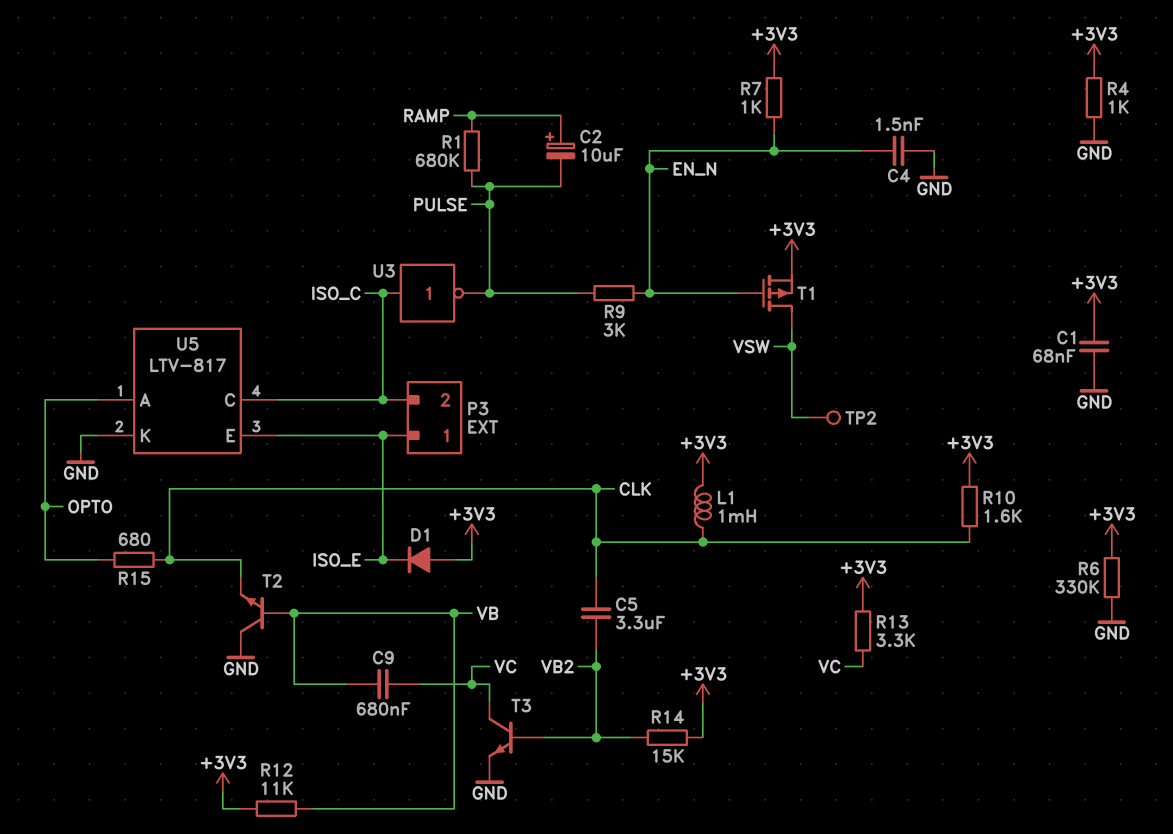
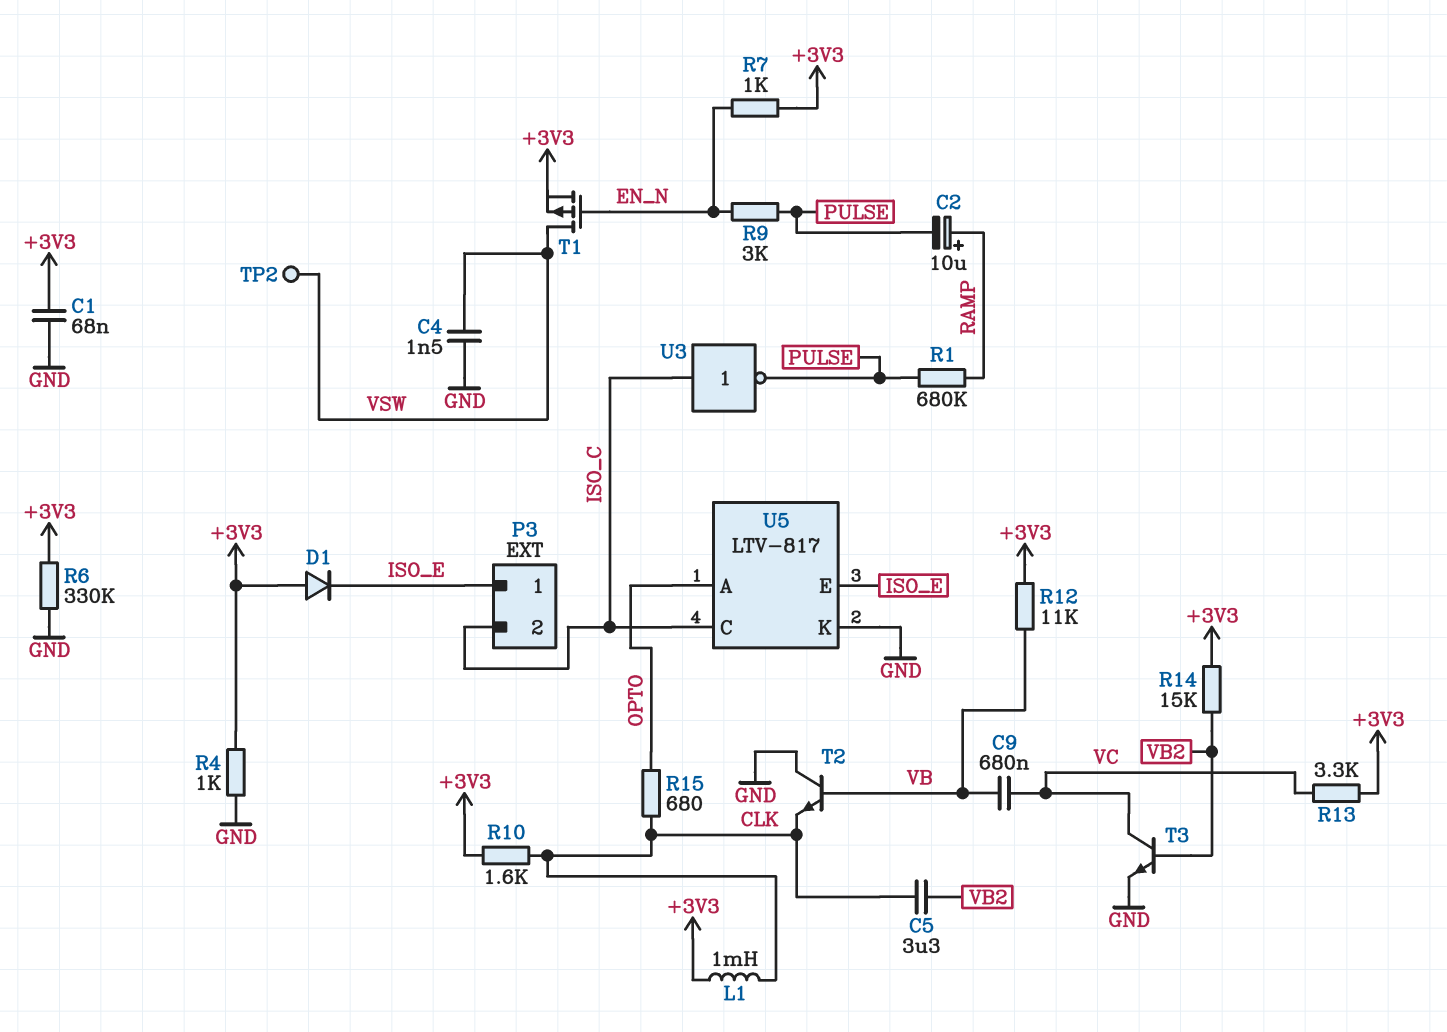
C4: 1.5nF (EN_N, GND) -> 1.5nF (GND, VSW)

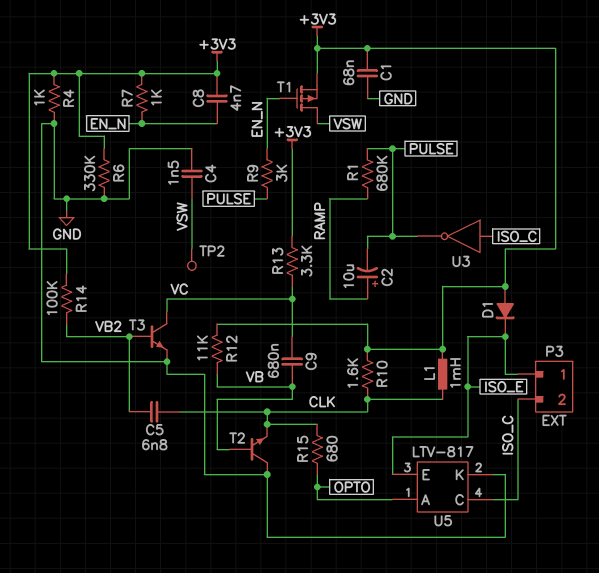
C5: 3.3uF (CLK, VB2) -> 6.8nF (CLK, VB2)
C8: none -> 4.7nF (+3V3, EN_N)
R14: 15k (+3V3, VB2) -> 100k (+3V3, VB2)

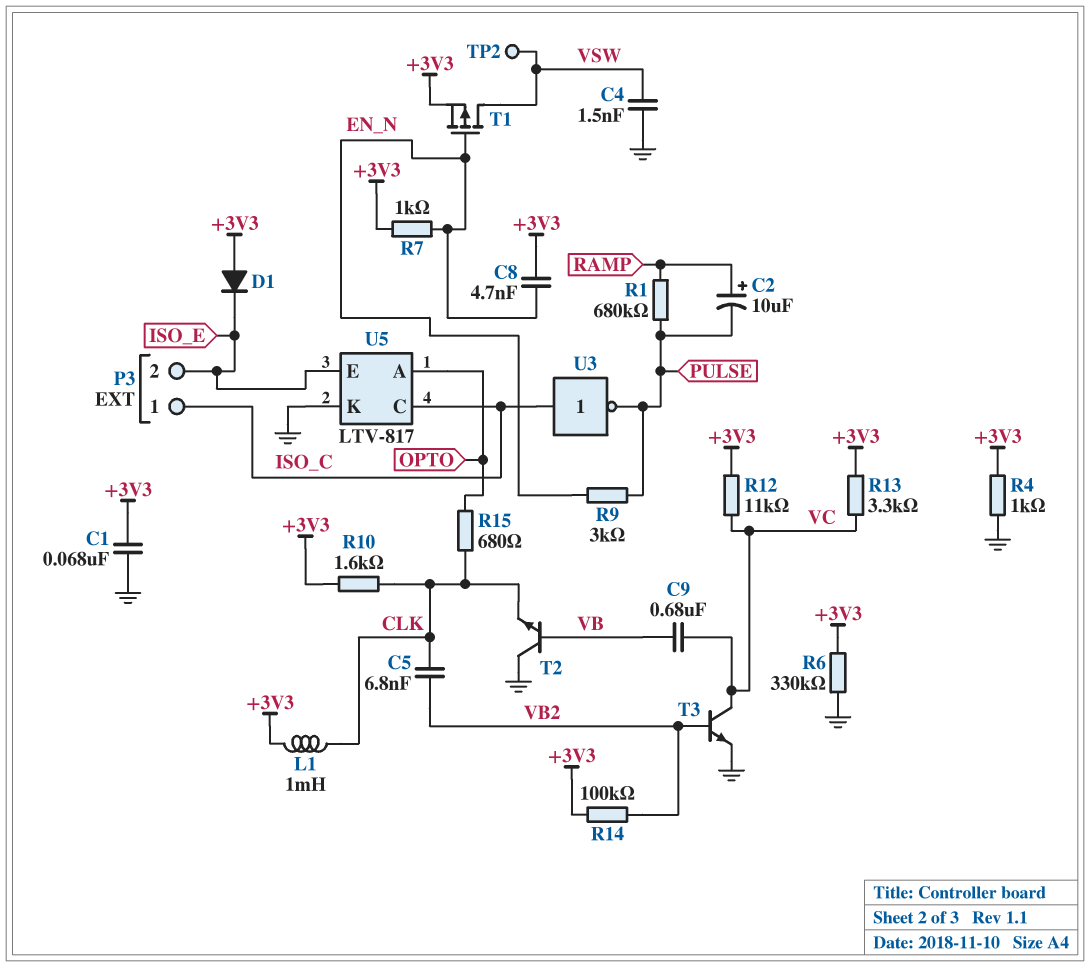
P3 pin 1: ISO_E -> ISO_C
P3 pin 2: ISO_C -> ISO_E
R12: 11k (+3V3, VB) -> 11k (+3V3, VC)

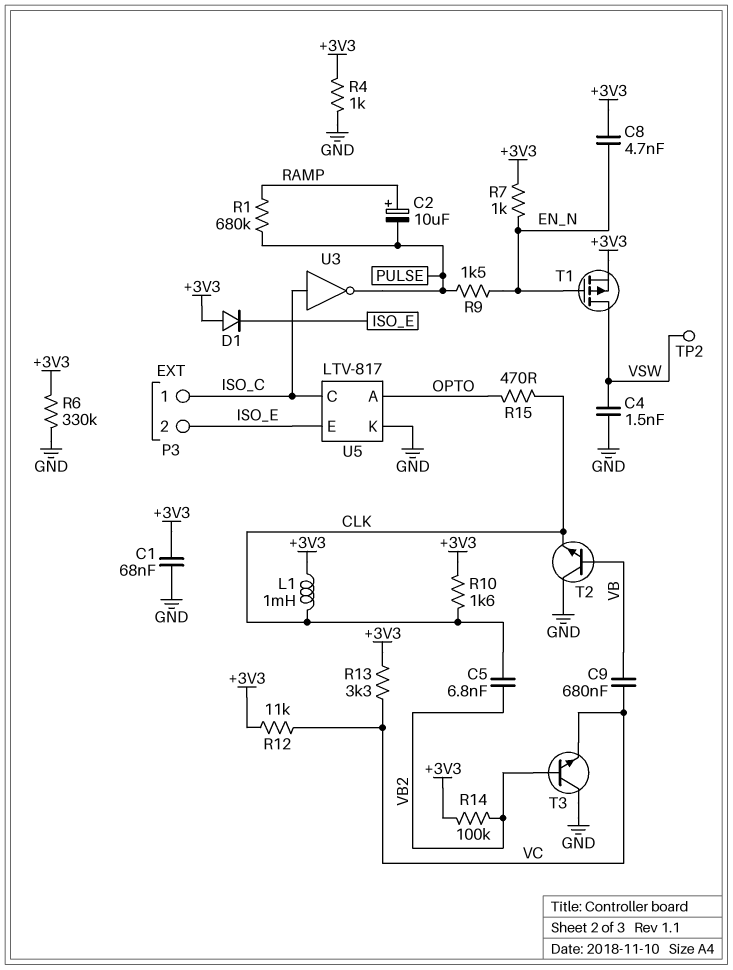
R9: 3k (EN_N, PULSE) -> 1.5k (EN_N, PULSE)
R15: 680 (CLK, OPTO) -> 470 (CLK, OPTO)
T3: NPN (B VB2, C VC, E GND) -> NPN (B VB2, C GND, E VC)

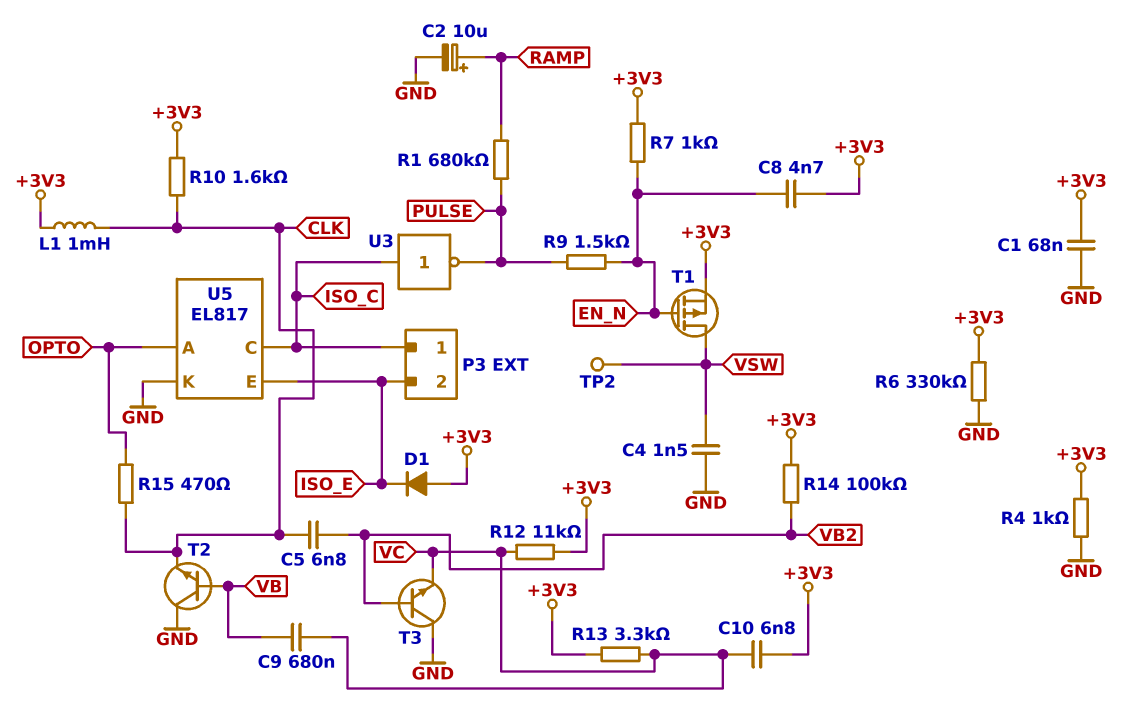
C2: 10uF (plus RAMP, minus PULSE) -> 10uF (plus RAMP, minus GND)
C10: none -> 6.8nF (+3V3, VC)
U5: LTV-817 -> EL817

